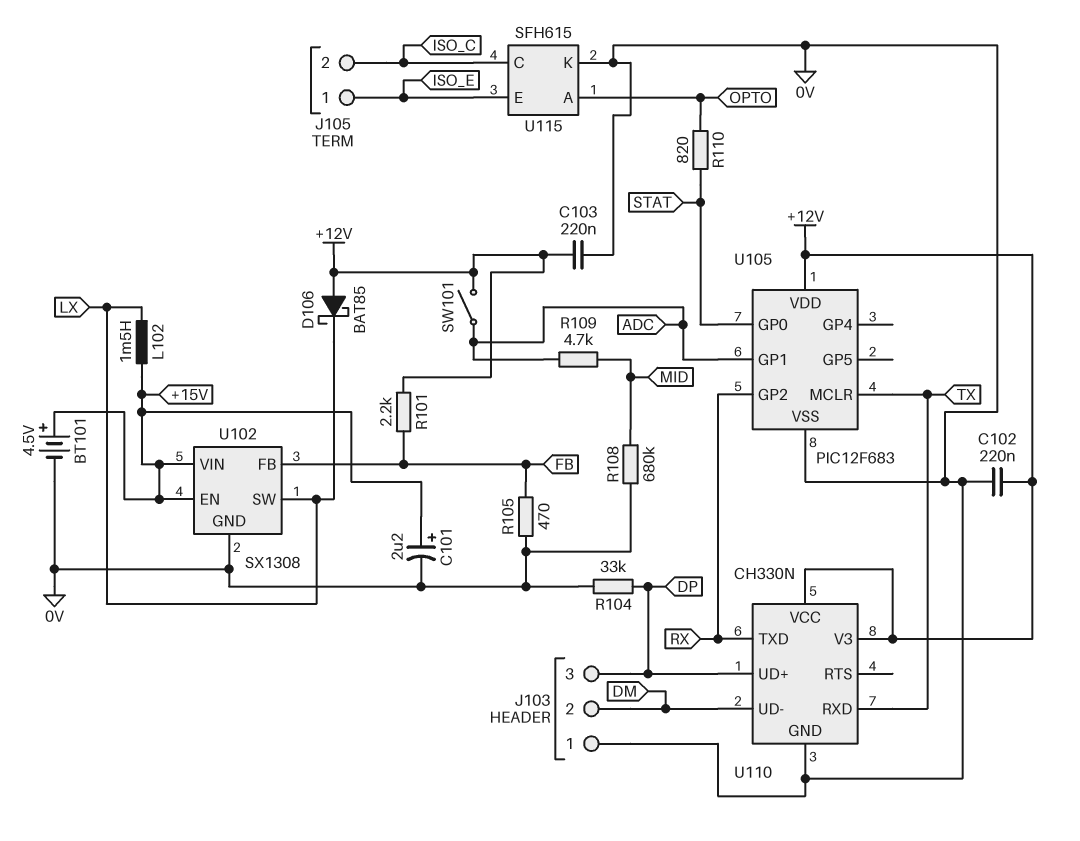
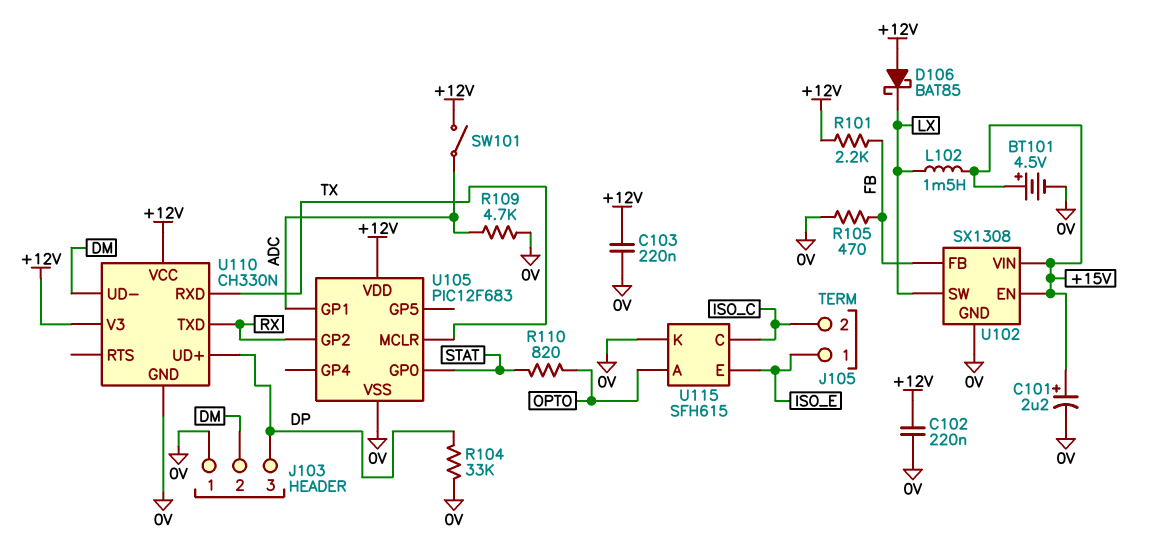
R108: 680k (0V, MID) -> none
R109: 4.7k (ADC, MID) -> 4.7k (0V, ADC)

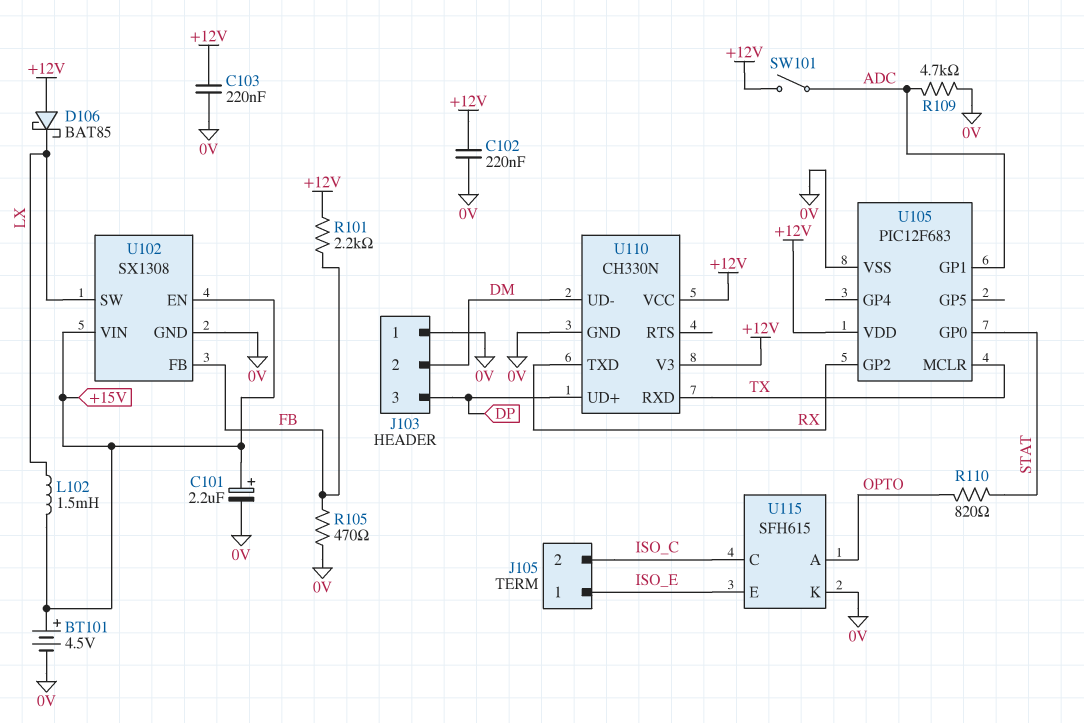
R104: 33k (0V, DP) -> none

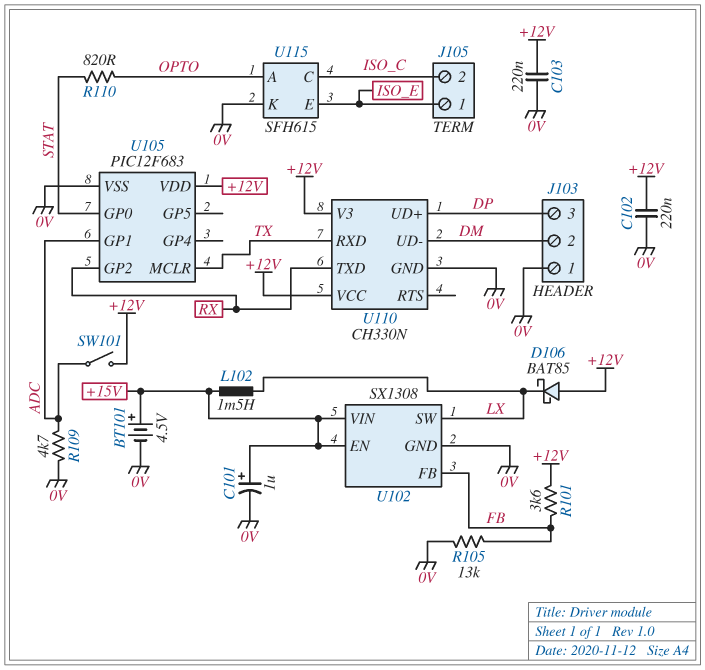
C101: 2.2uF (plus +15V, minus 0V) -> 1uF (plus +15V, minus 0V)
R101: 2.2k (+12V, FB) -> 3.6k (+12V, FB)
R105: 470 (0V, FB) -> 13k (0V, FB)

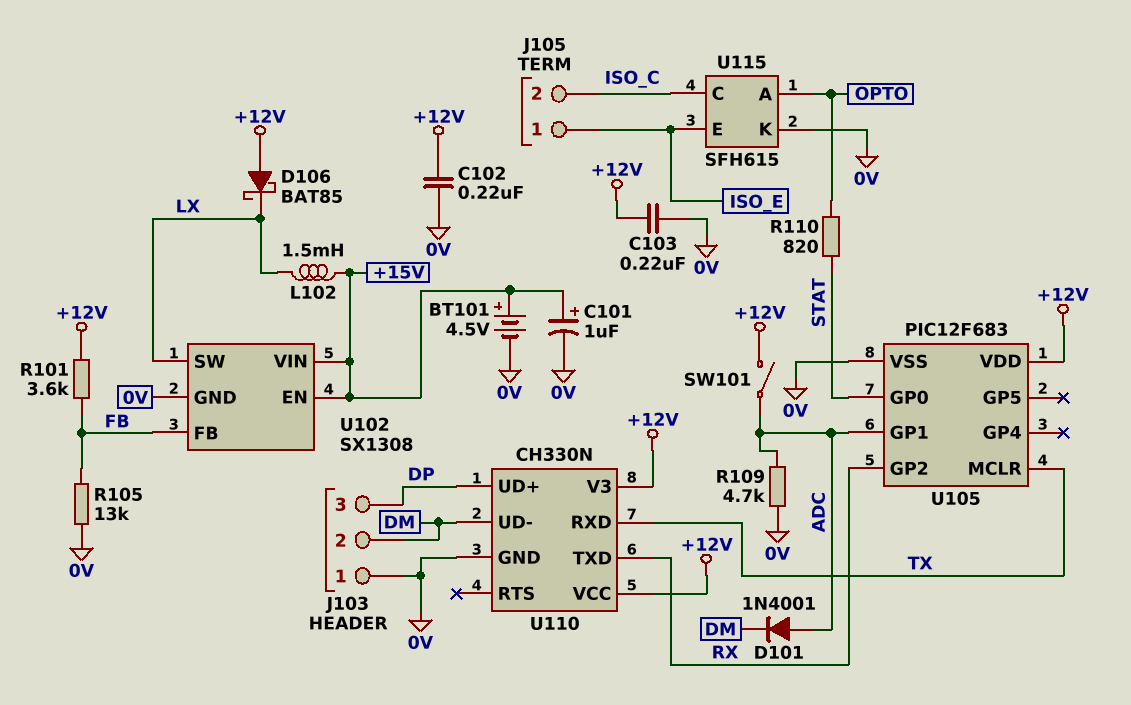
D101: none -> diode 1N4001 (A ADC, K DM)

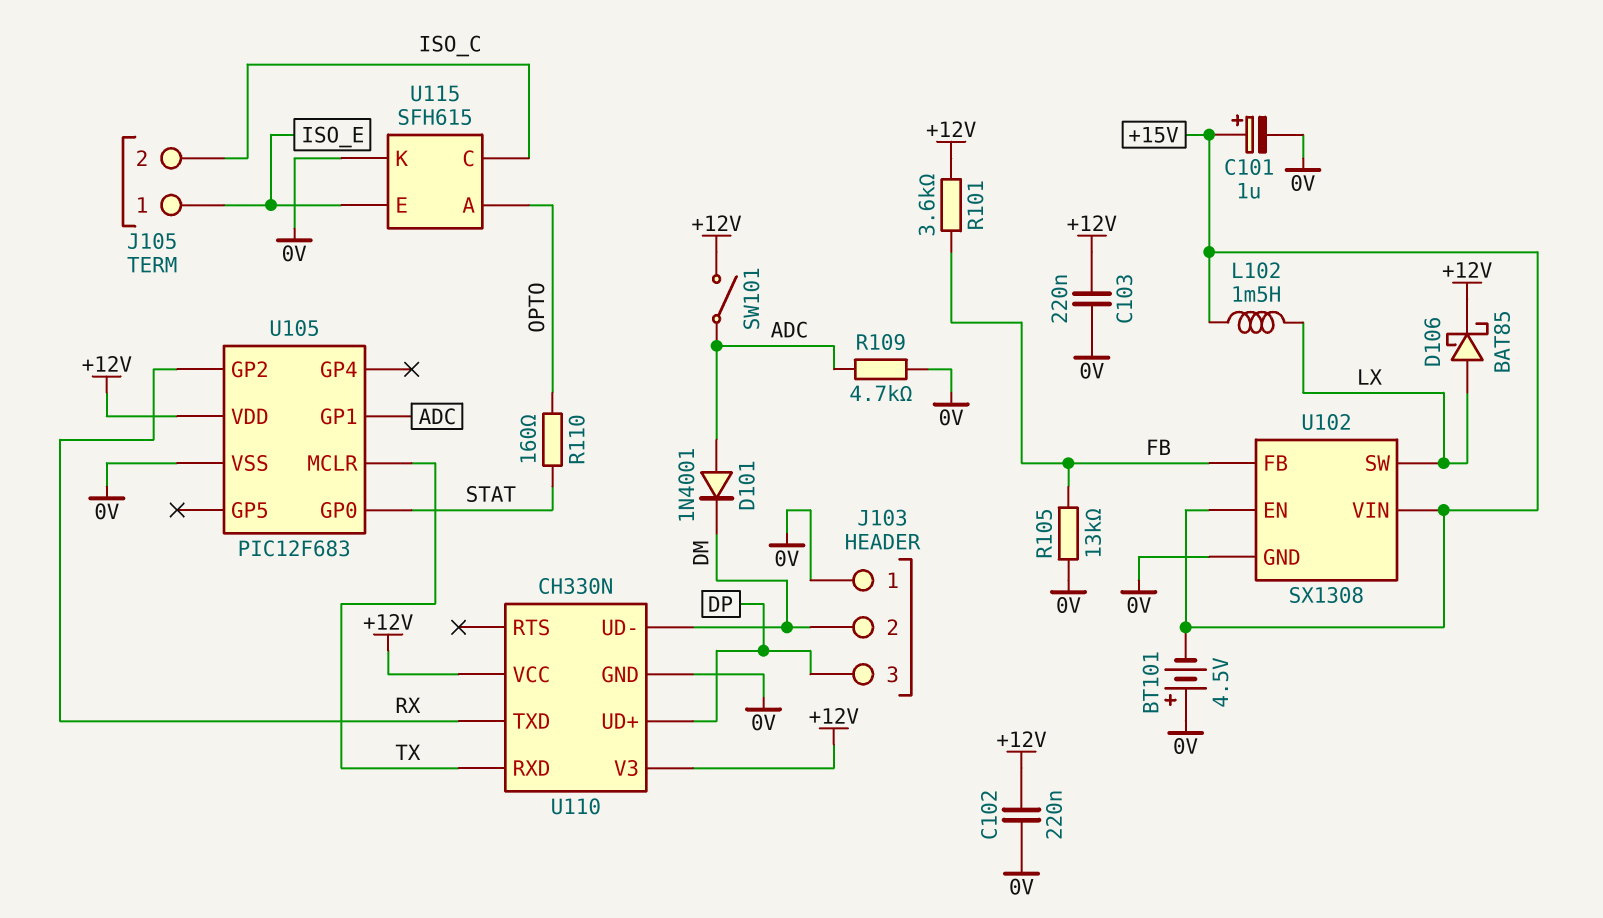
BT101: 4.5V (plus +15V, minus 0V) -> 4.5V (plus 0V, minus +15V)
D106: schottky BAT85 (A +12V, K LX) -> schottky BAT85 (A LX, K +12V)
R110: 820 (OPTO, STAT) -> 160 (OPTO, STAT)

